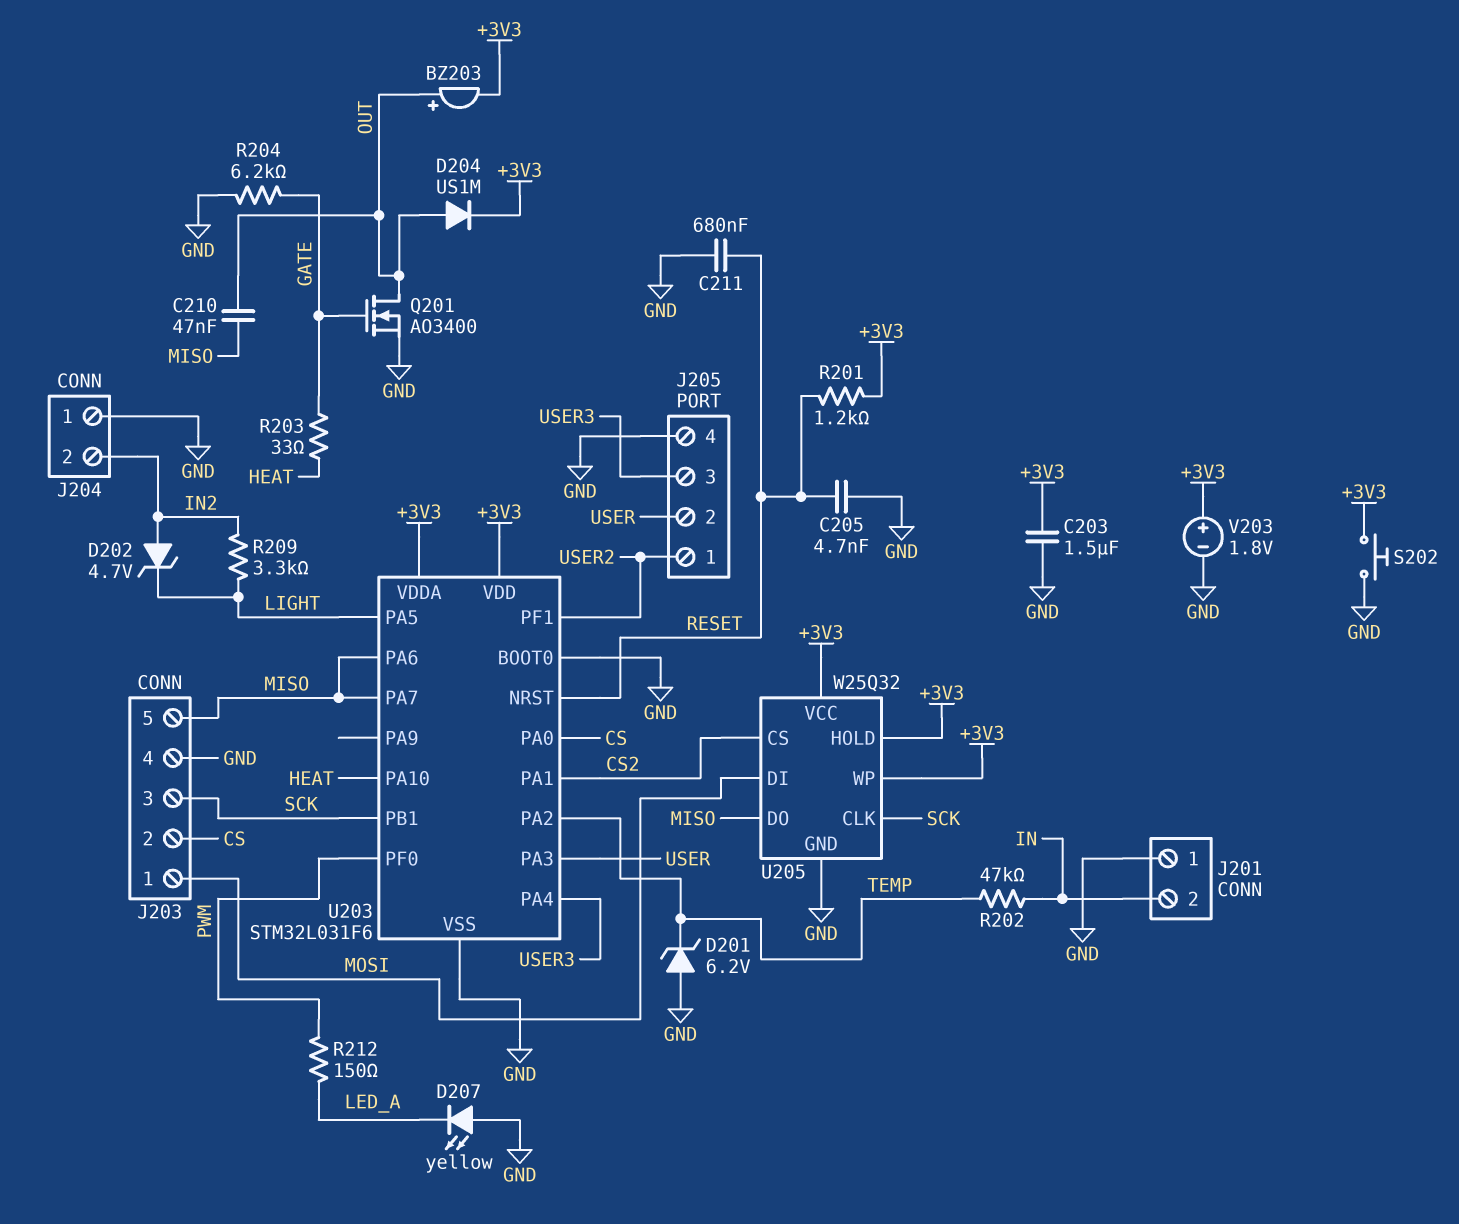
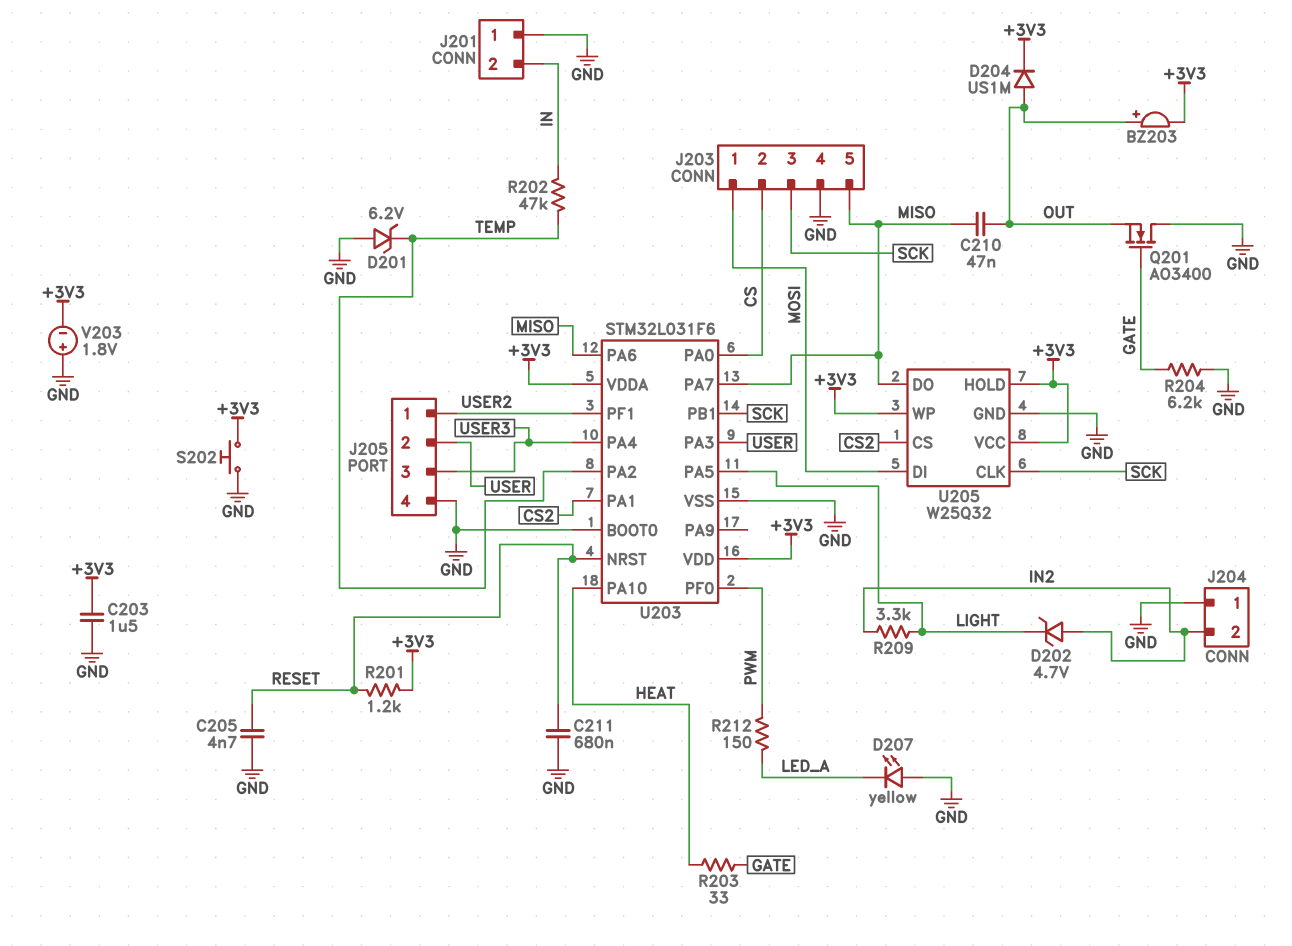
Q201: NMOS AO3400 (G GATE, D OUT, S GND) -> NMOS AO3400 (G GATE, D GND, S OUT)
V203: 1.8V (plus +3V3, minus GND) -> 1.8V (plus GND, minus +3V3)

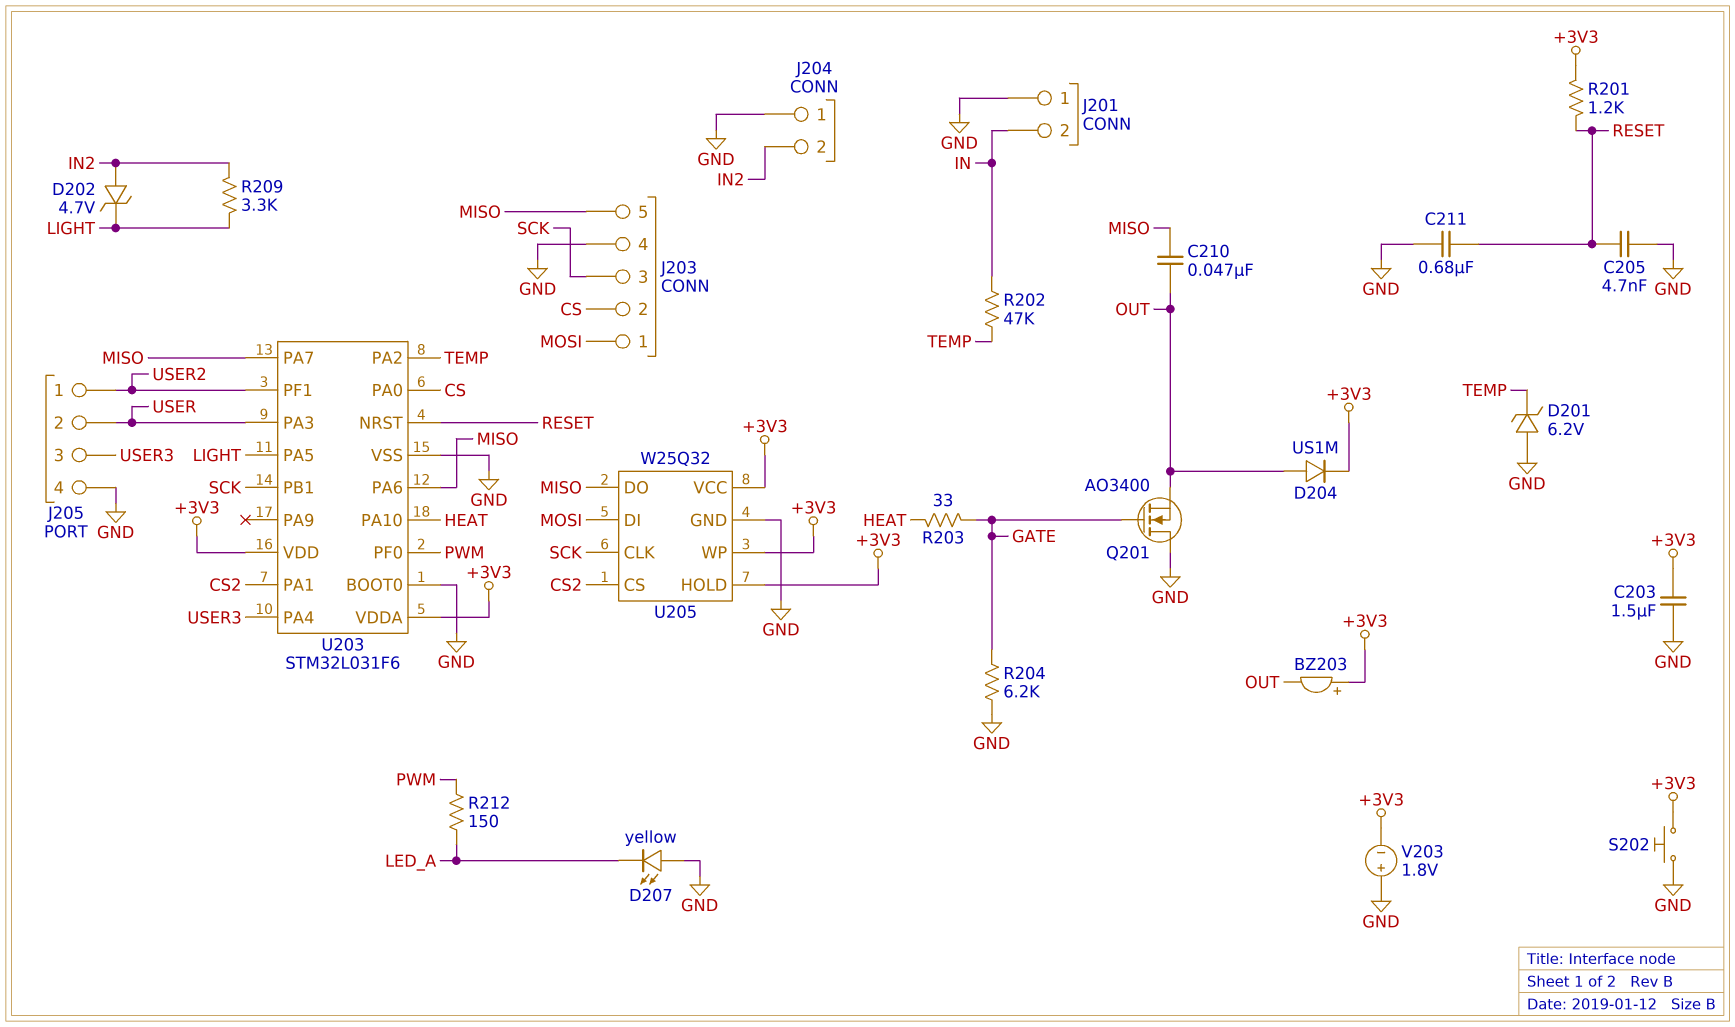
BZ203: buzzer (plus OUT, minus +3V3) -> buzzer (plus +3V3, minus OUT)

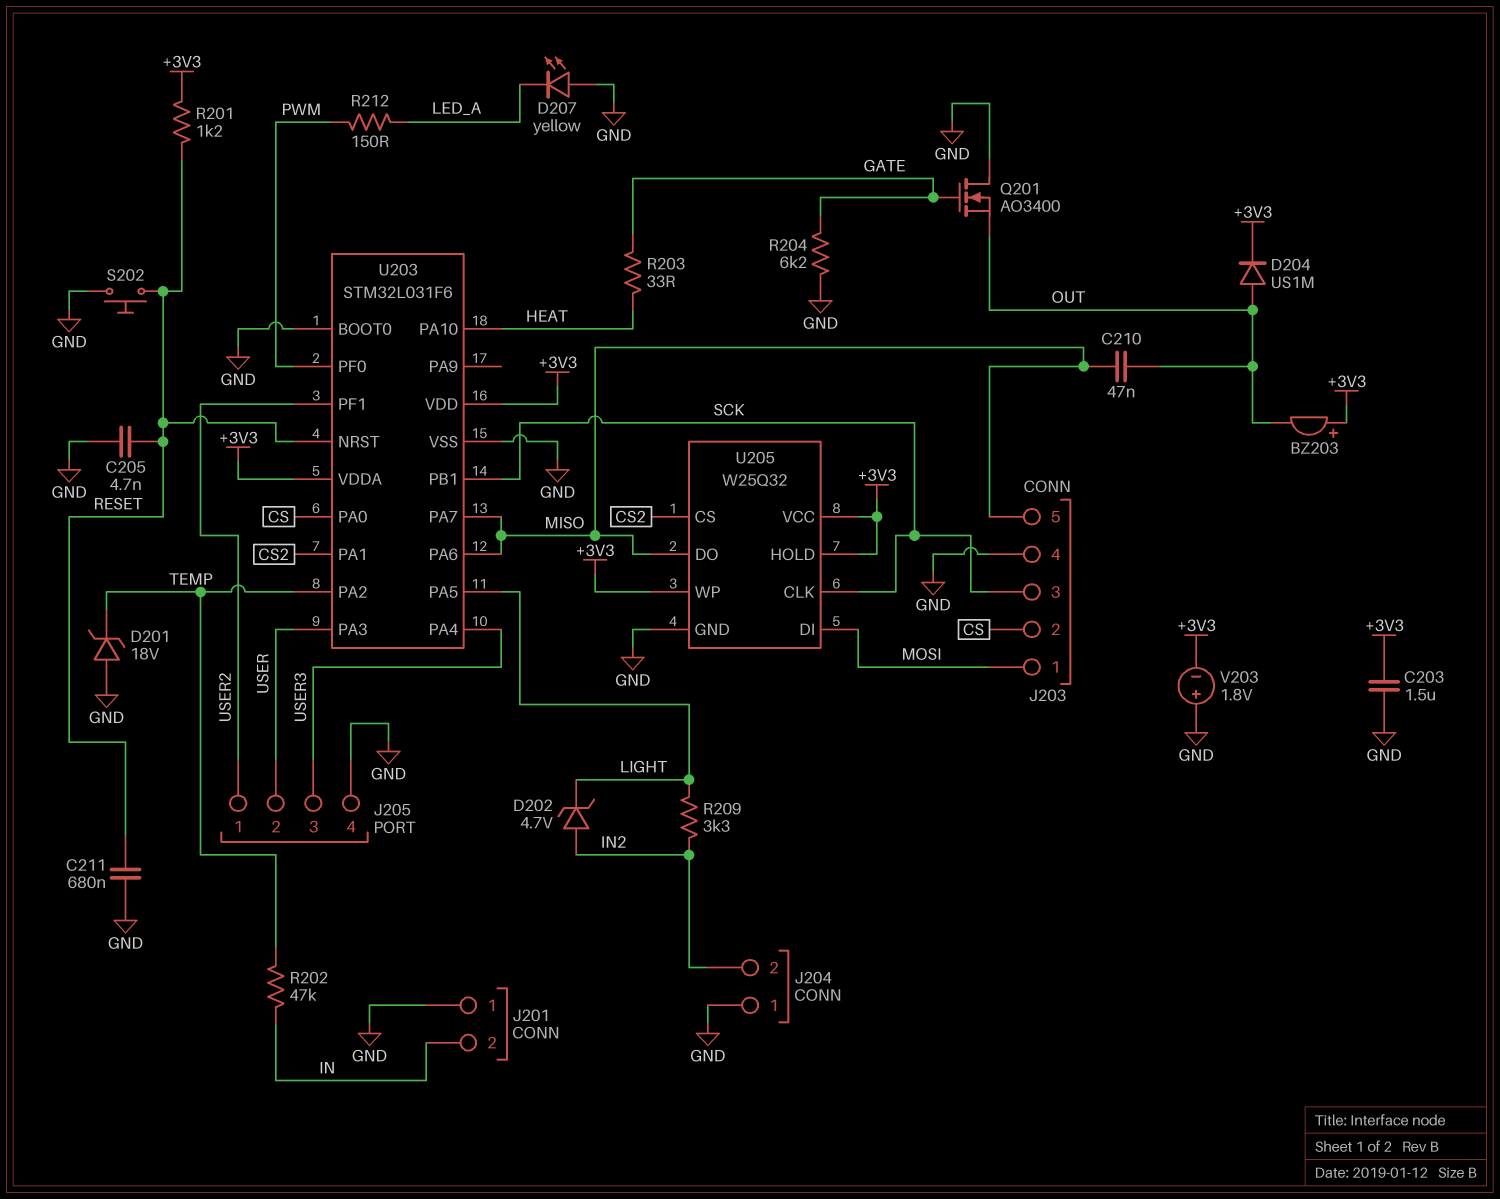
D201: zener 6.2V (A GND, K TEMP) -> zener 18V (A GND, K TEMP)
S202: button (+3V3, GND) -> button (GND, RESET)

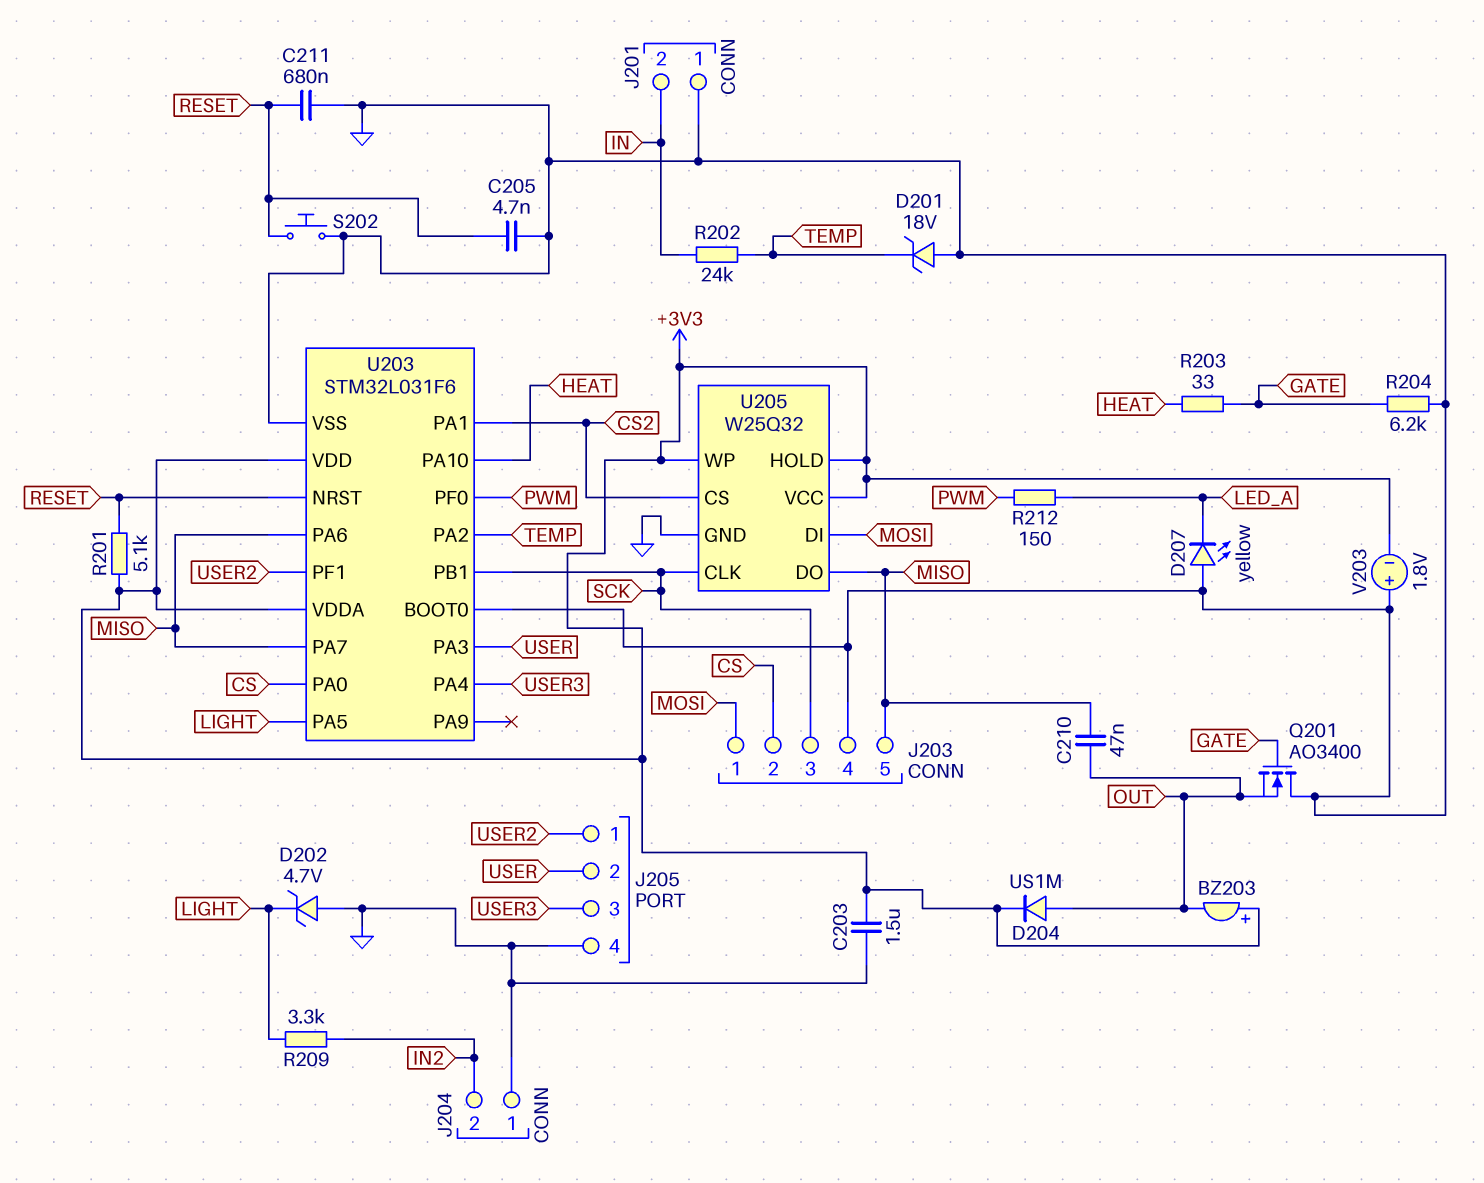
D202: zener 4.7V (A IN2, K LIGHT) -> zener 4.7V (A GND, K LIGHT)
R201: 1.2k (+3V3, RESET) -> 5.1k (+3V3, RESET)
R202: 47k (IN, TEMP) -> 24k (IN, TEMP)

